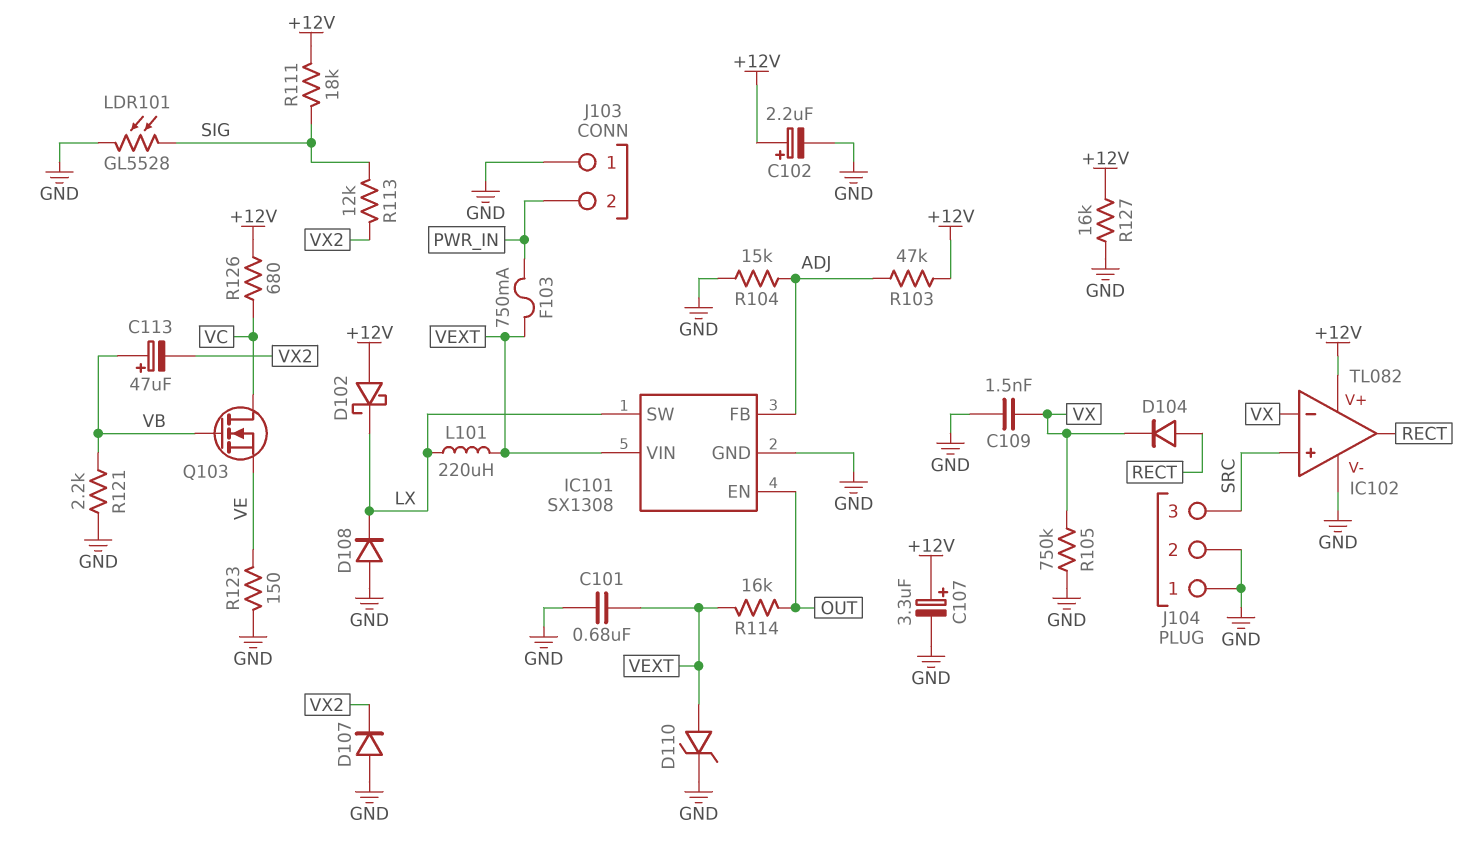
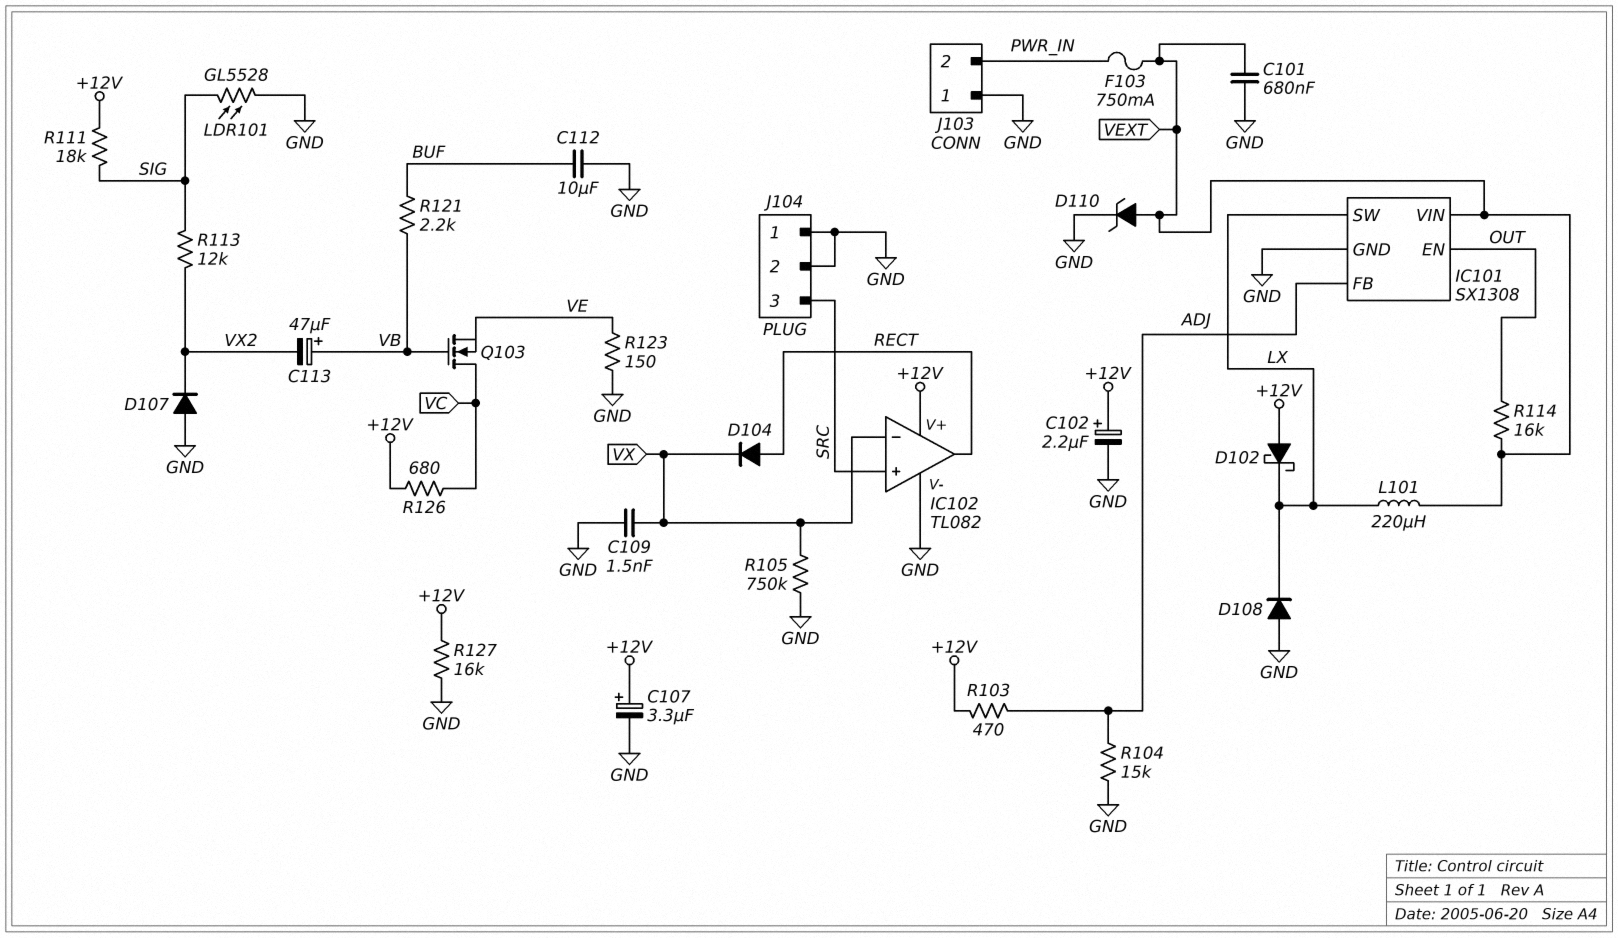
C112: none -> 10uF (BUF, GND)
R103: 47k (+12V, ADJ) -> 470 (+12V, ADJ)
R121: 2.2k (GND, VB) -> 2.2k (BUF, VB)

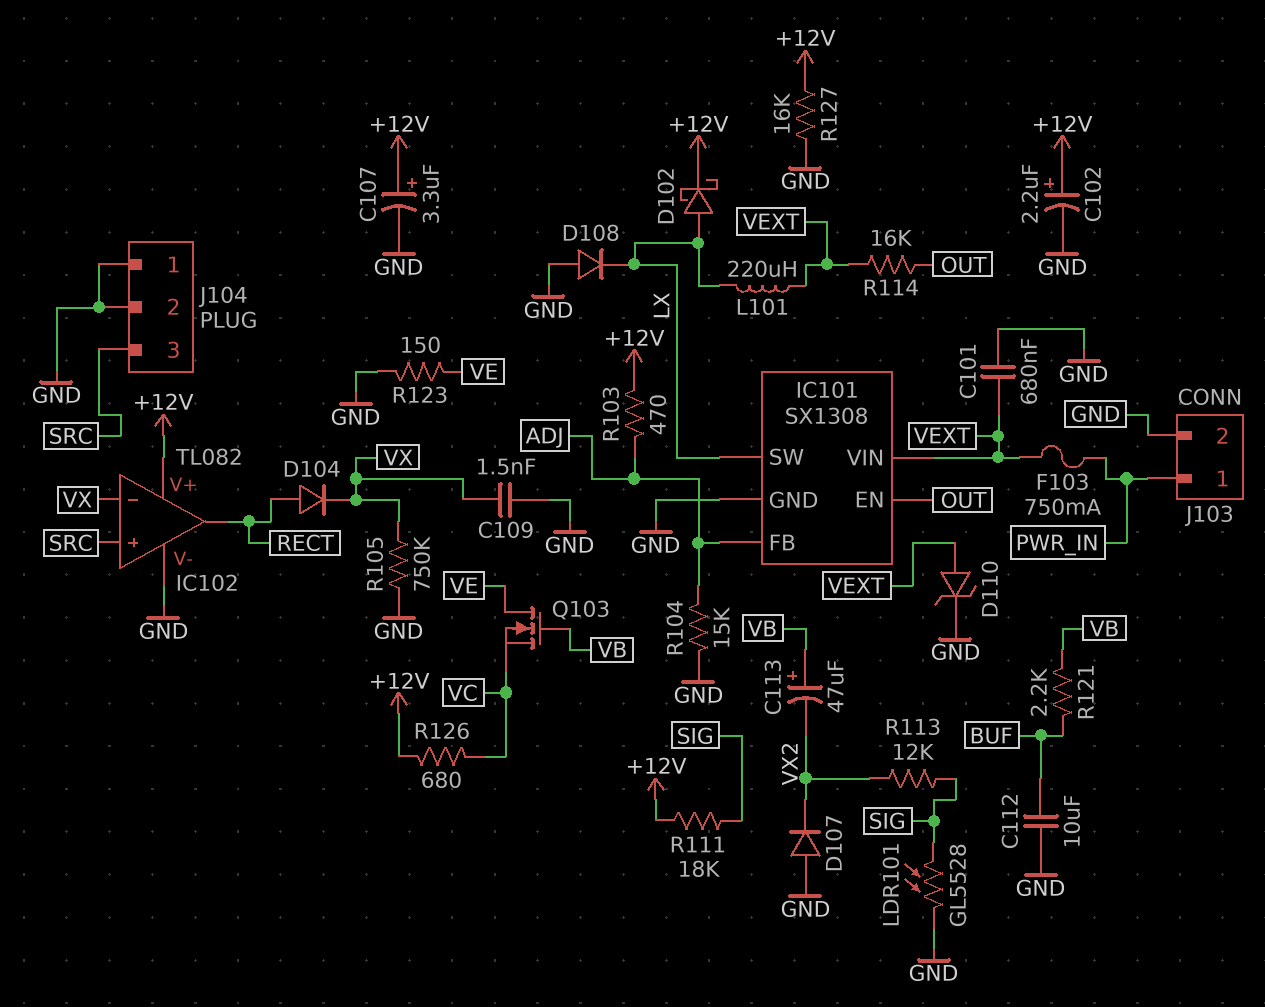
D102: schottky (A +12V, K LX) -> schottky (A LX, K +12V)
J103 pin 1: GND -> PWR_IN
J103 pin 2: PWR_IN -> GND
Q103: NMOS (G VB, D VC, S VE) -> NMOS (G VB, D VE, S VC)

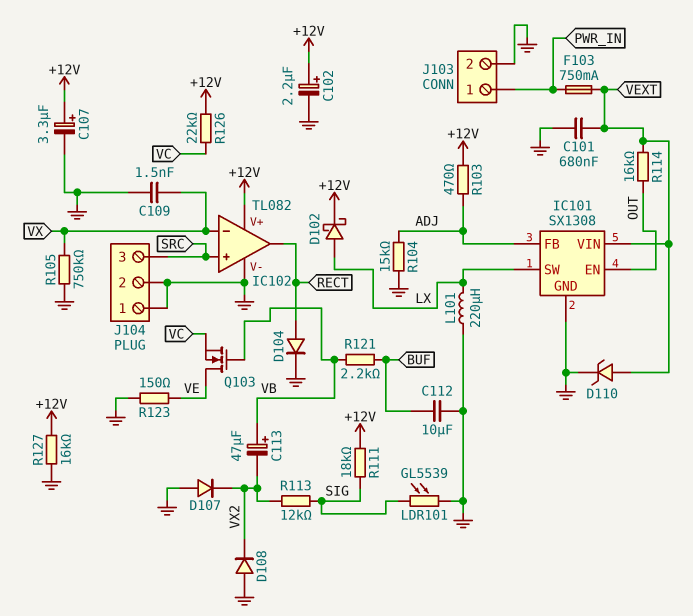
D104: diode (A RECT, K VX) -> diode (A RECT, K GND)
D108: diode (A GND, K LX) -> diode (A GND, K VX2)
L101: 220uH (LX, VEXT) -> 220uH (GND, LX)
LDR101: GL5528 (GND, SIG) -> GL5539 (GND, SIG)
R126: 680 (+12V, VC) -> 22k (+12V, VC)

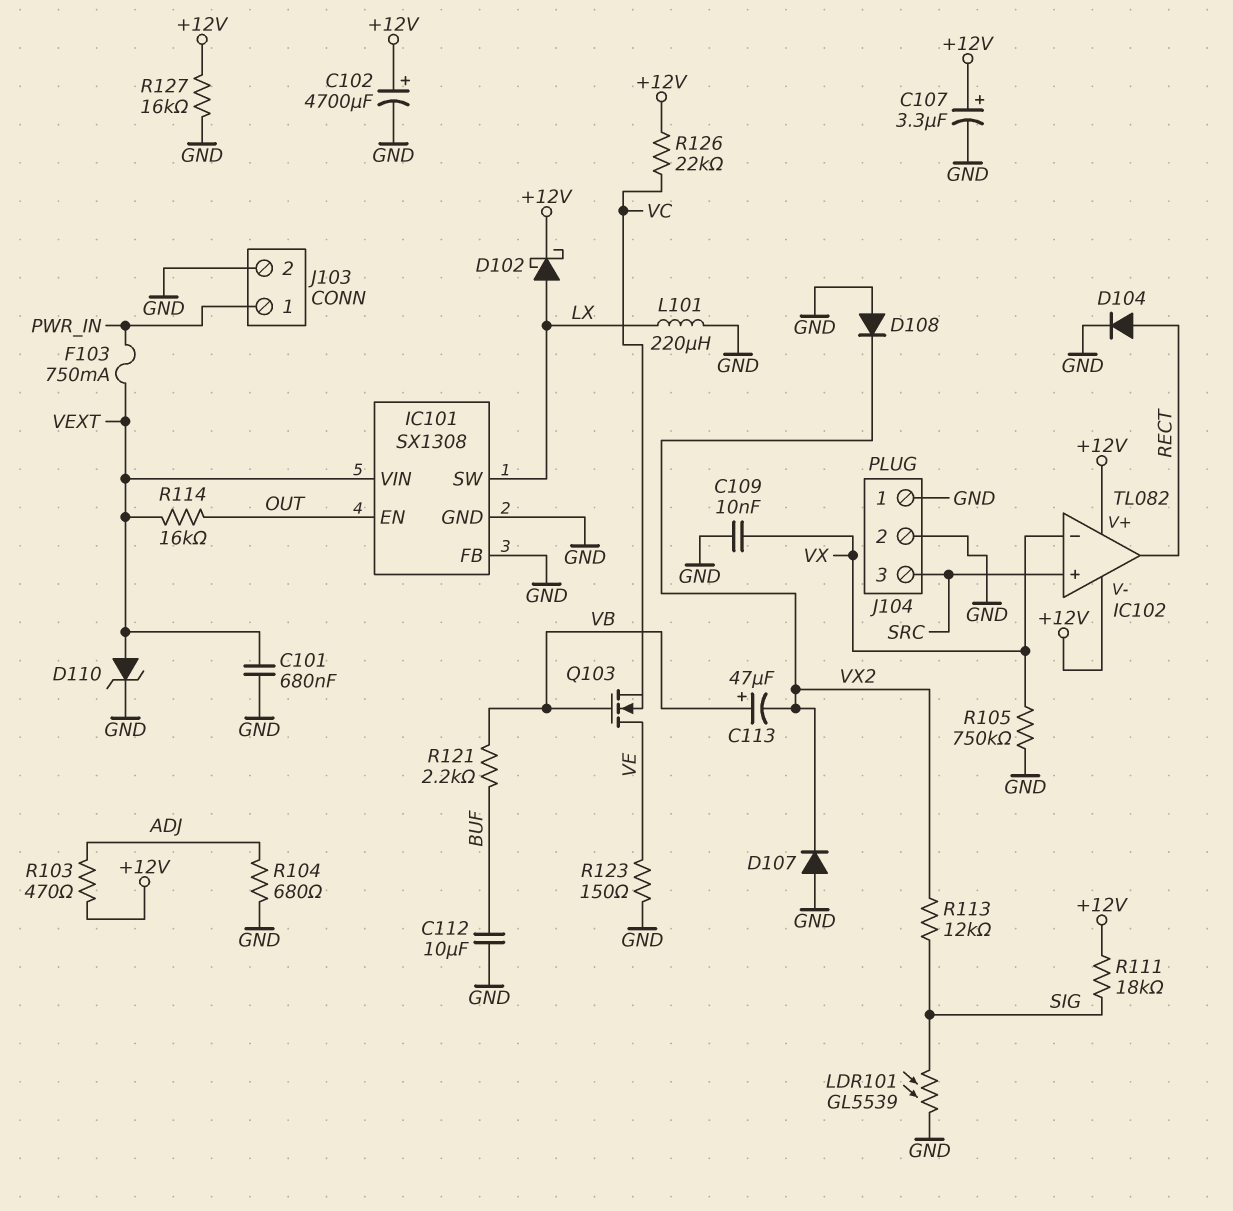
C102: 2.2uF (plus +12V, minus GND) -> 4700uF (plus +12V, minus GND)
C109: 1.5nF (GND, VX) -> 10nF (GND, VX)
IC101 pin FB: ADJ -> GND
IC102 pin V-: GND -> +12V
R104: 15k (ADJ, GND) -> 680 (ADJ, GND)

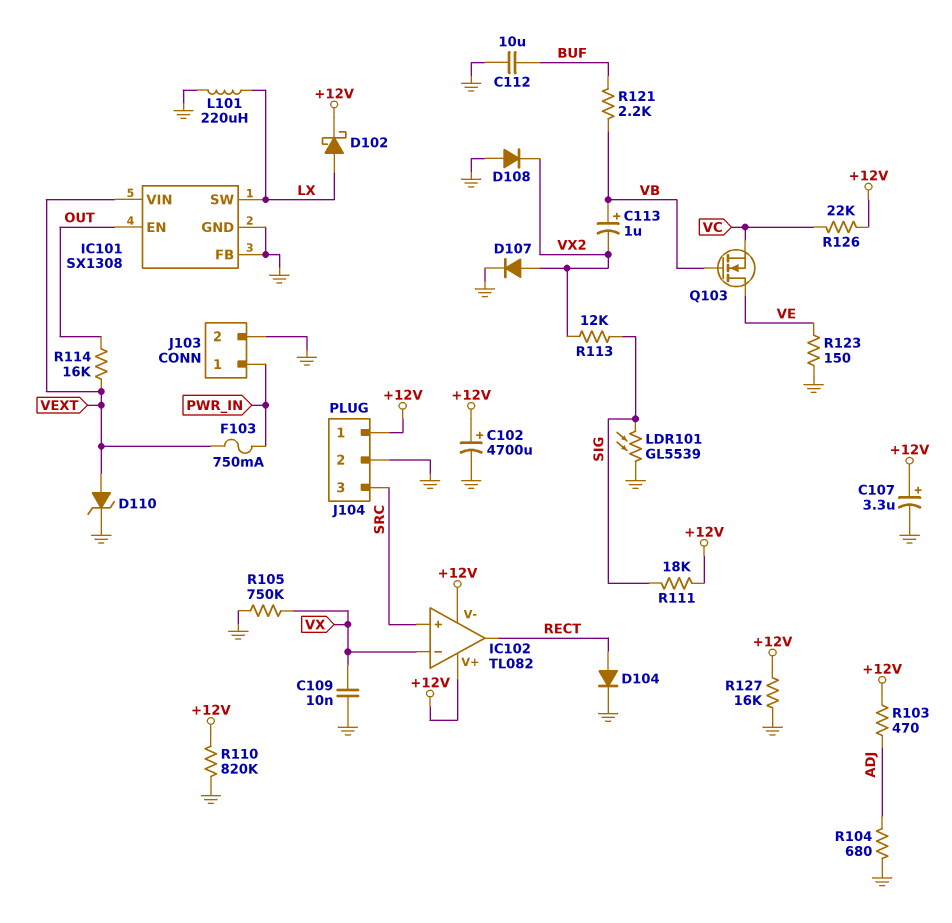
C101: 680nF (GND, VEXT) -> none
C113: 47uF (plus VB, minus VX2) -> 1uF (plus VB, minus VX2)
D107: diode (A GND, K VX2) -> diode (A VX2, K GND)
J104 pin 1: GND -> +12V
R110: none -> 820k (+12V, GND)

